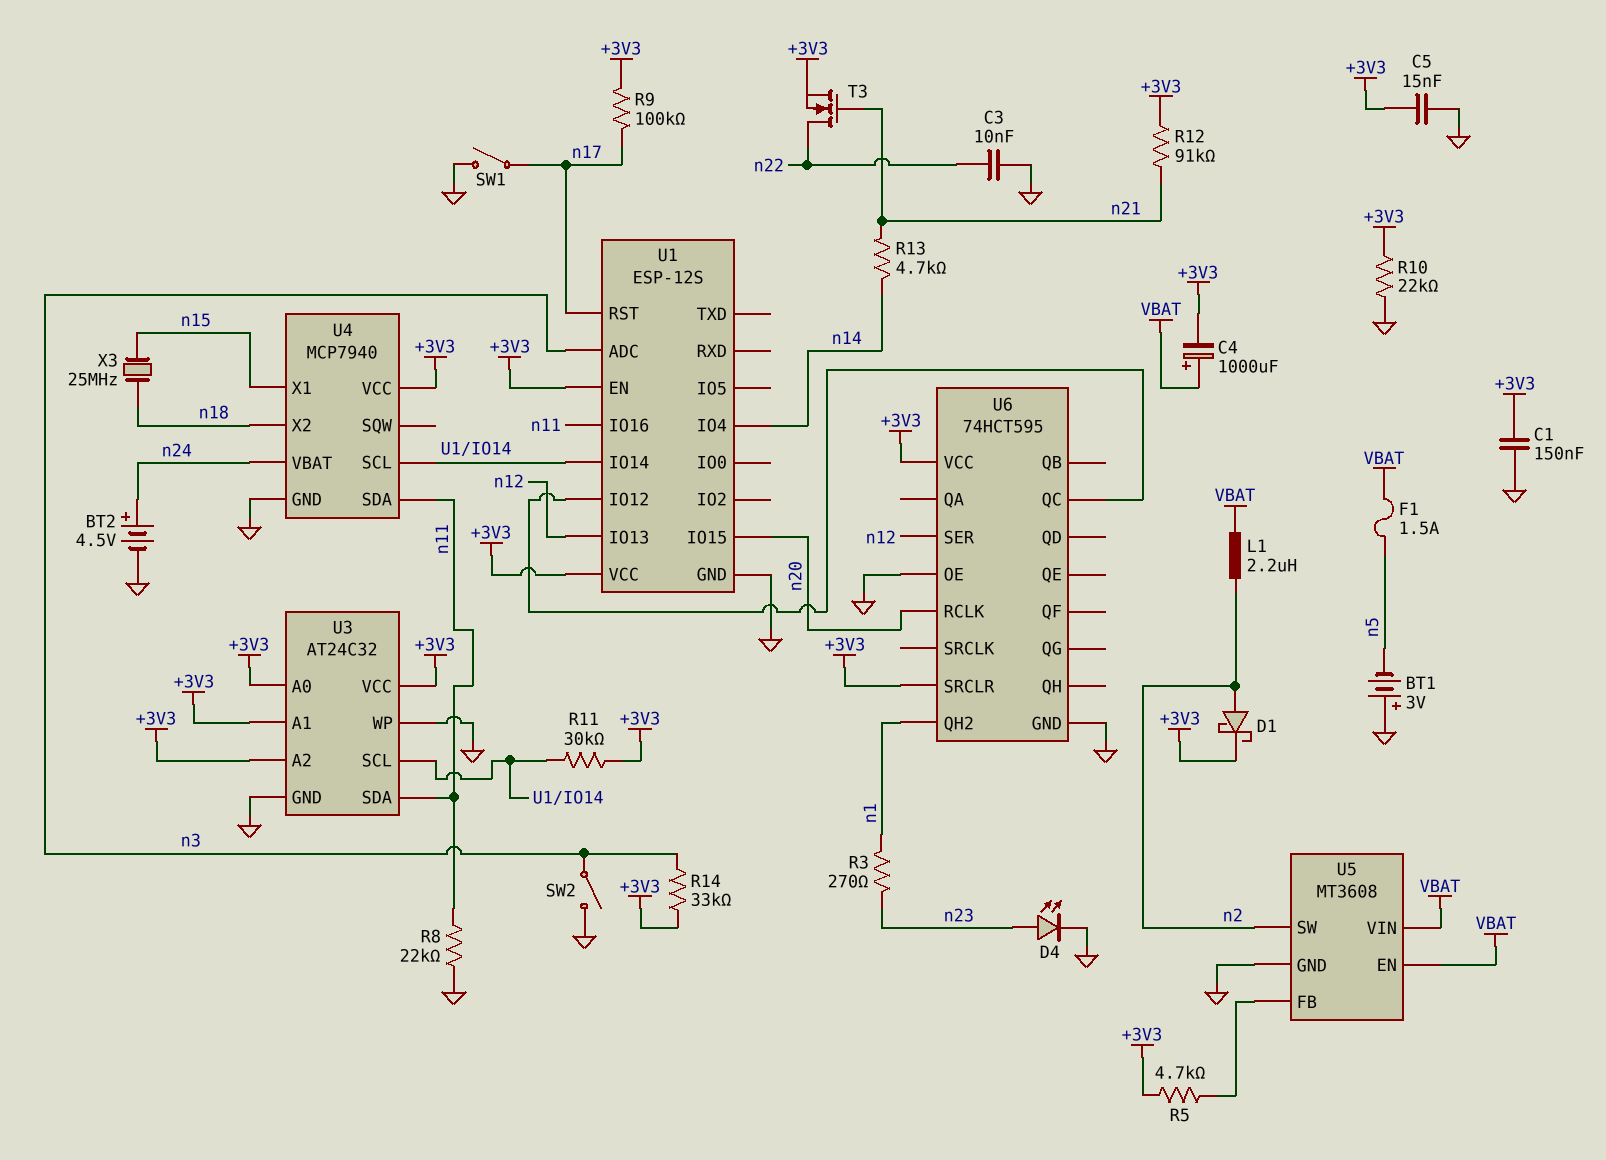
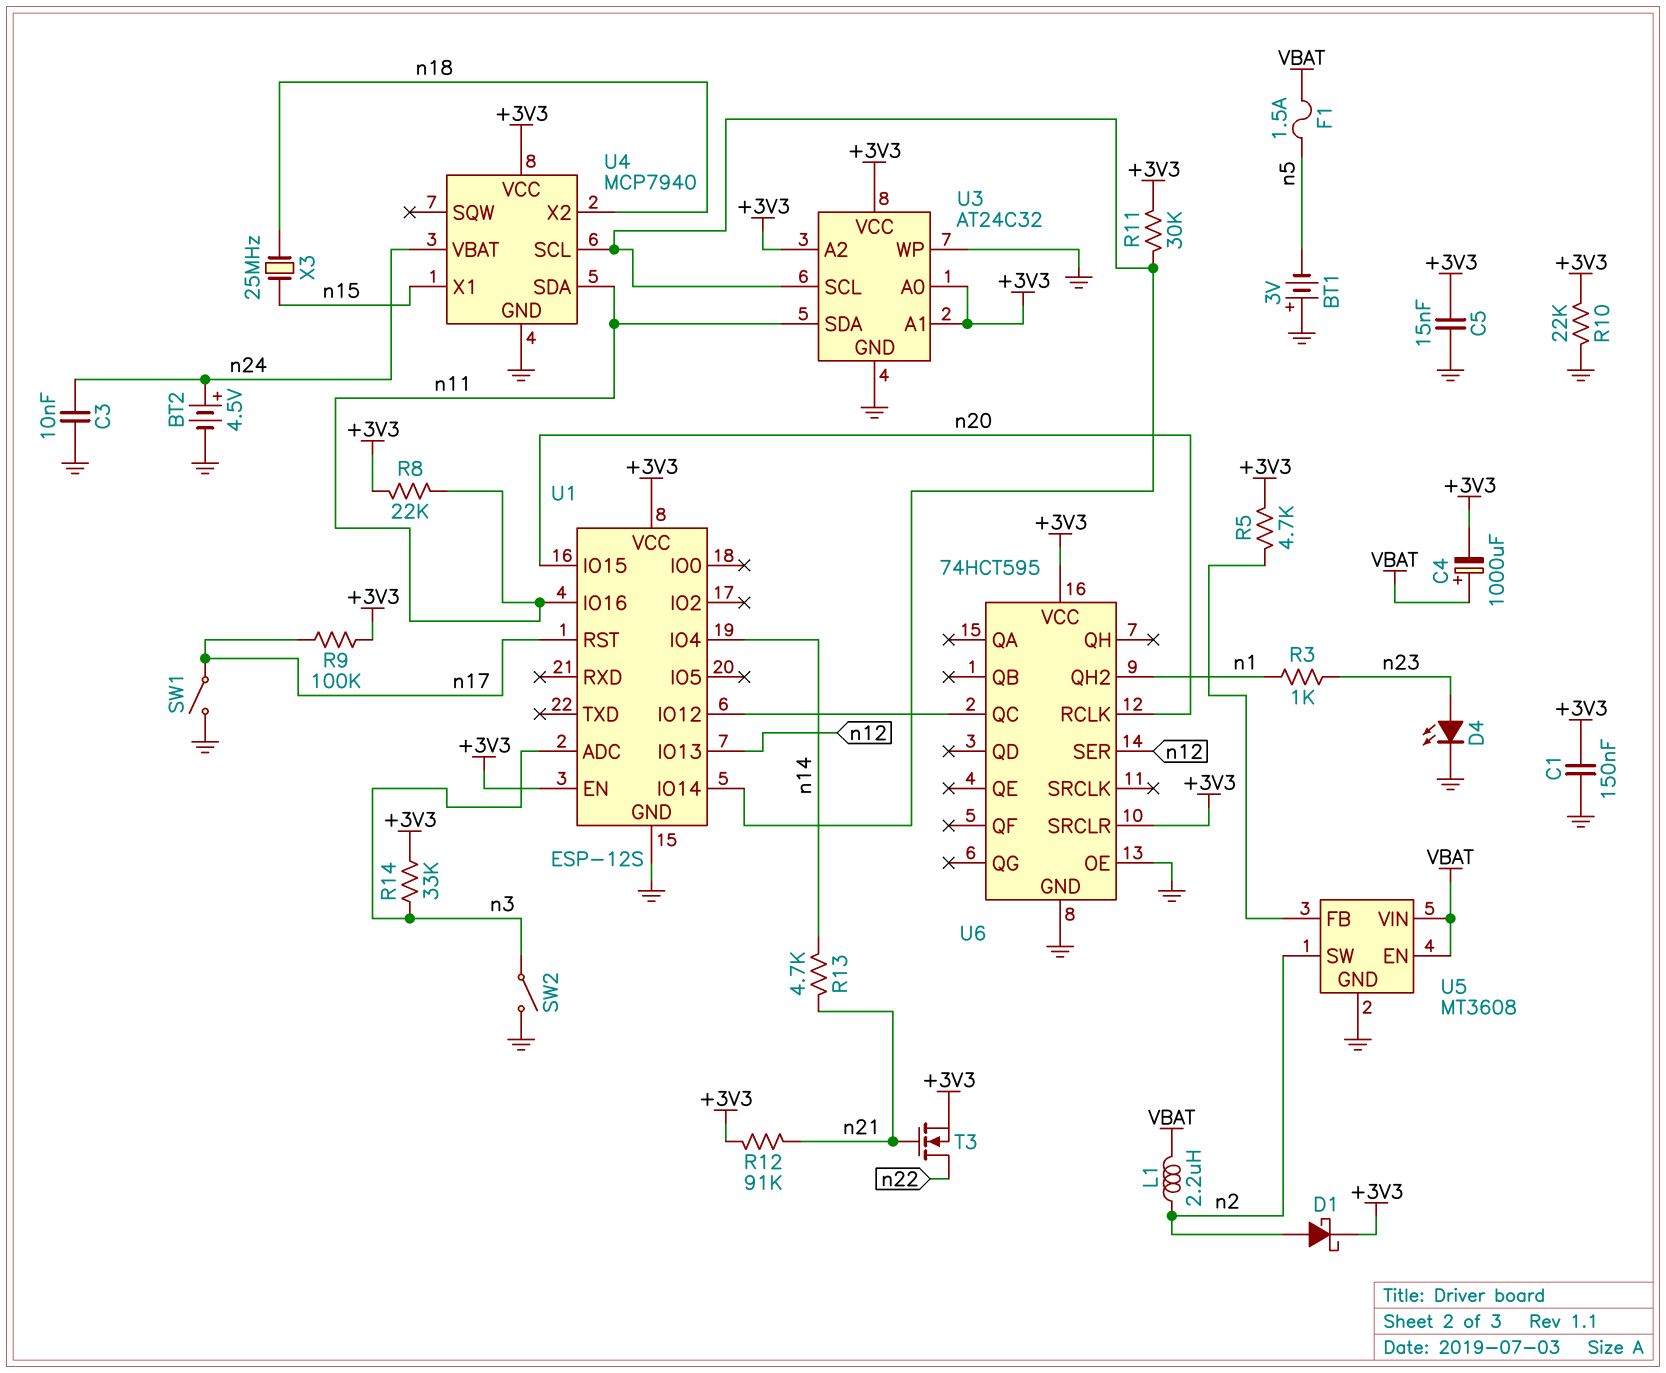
C3: 10nF (GND, n22) -> 10nF (GND, n24)
R3: 270 (n1, n23) -> 1k (n1, n23)
R8: 22k (GND, n11) -> 22k (+3V3, n11)

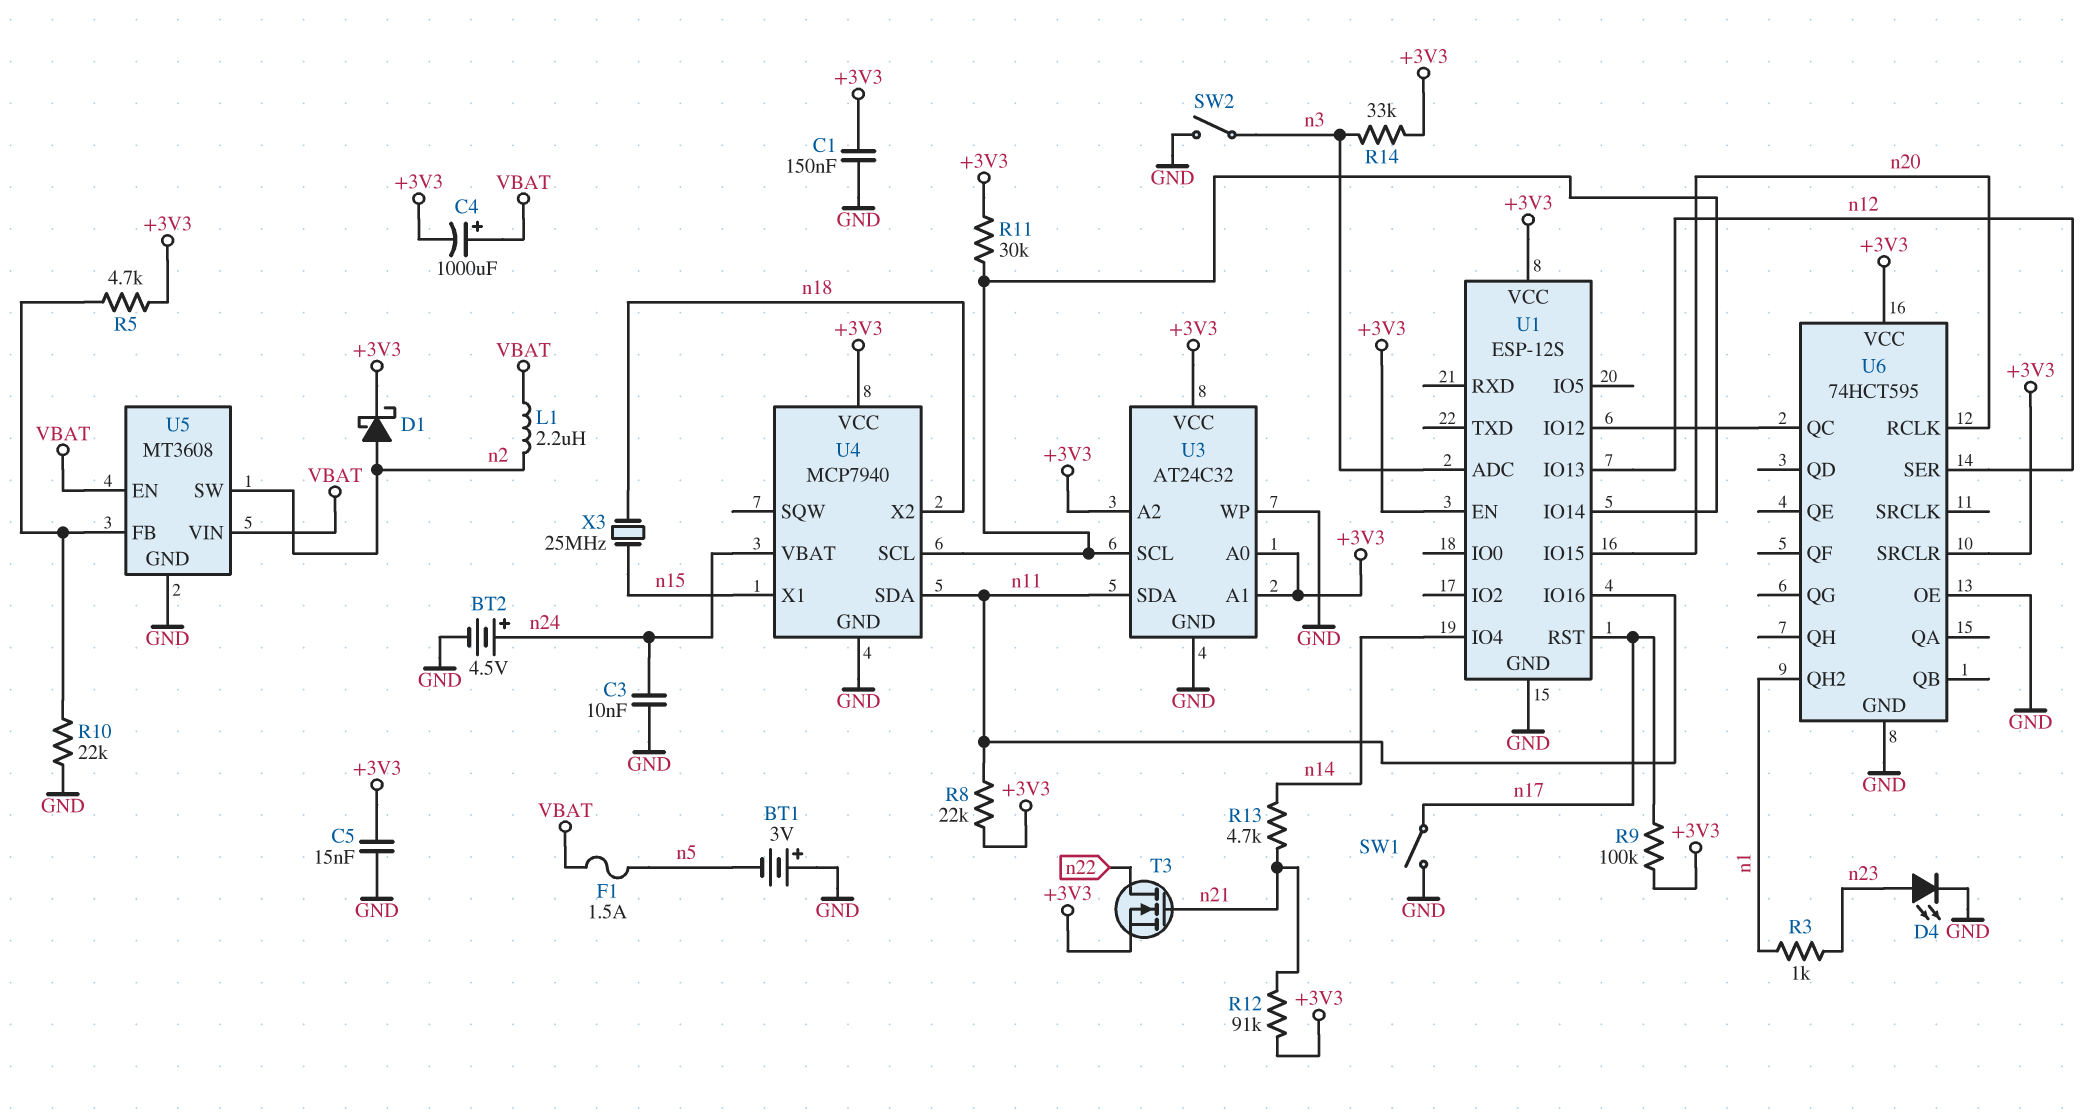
R10: 22k (+3V3, GND) -> 22k (GND, U5/FB)

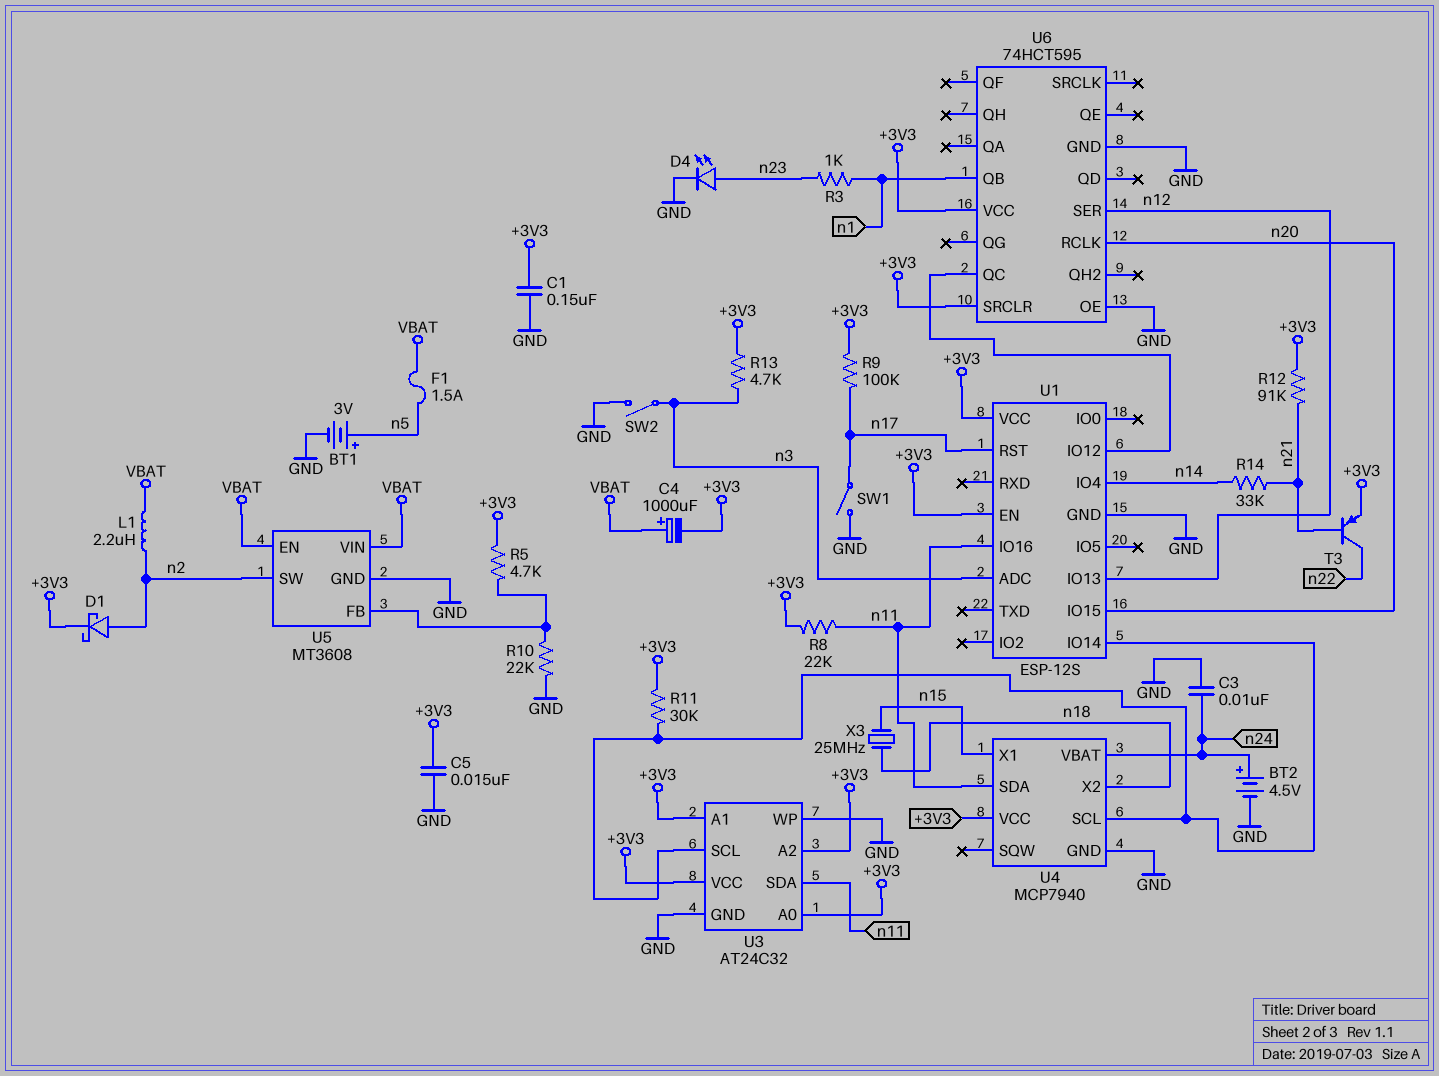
BT1: 3V (plus GND, minus n5) -> 3V (plus n5, minus GND)
R13: 4.7k (n14, n21) -> 4.7k (+3V3, n3)
R14: 33k (+3V3, n3) -> 33k (n14, n21)
T3: NMOS (G n21, D n22, S +3V3) -> PNP (B n21, C n22, E +3V3)
U6 pin QB: none -> n1
U6 pin QH2: n1 -> none

